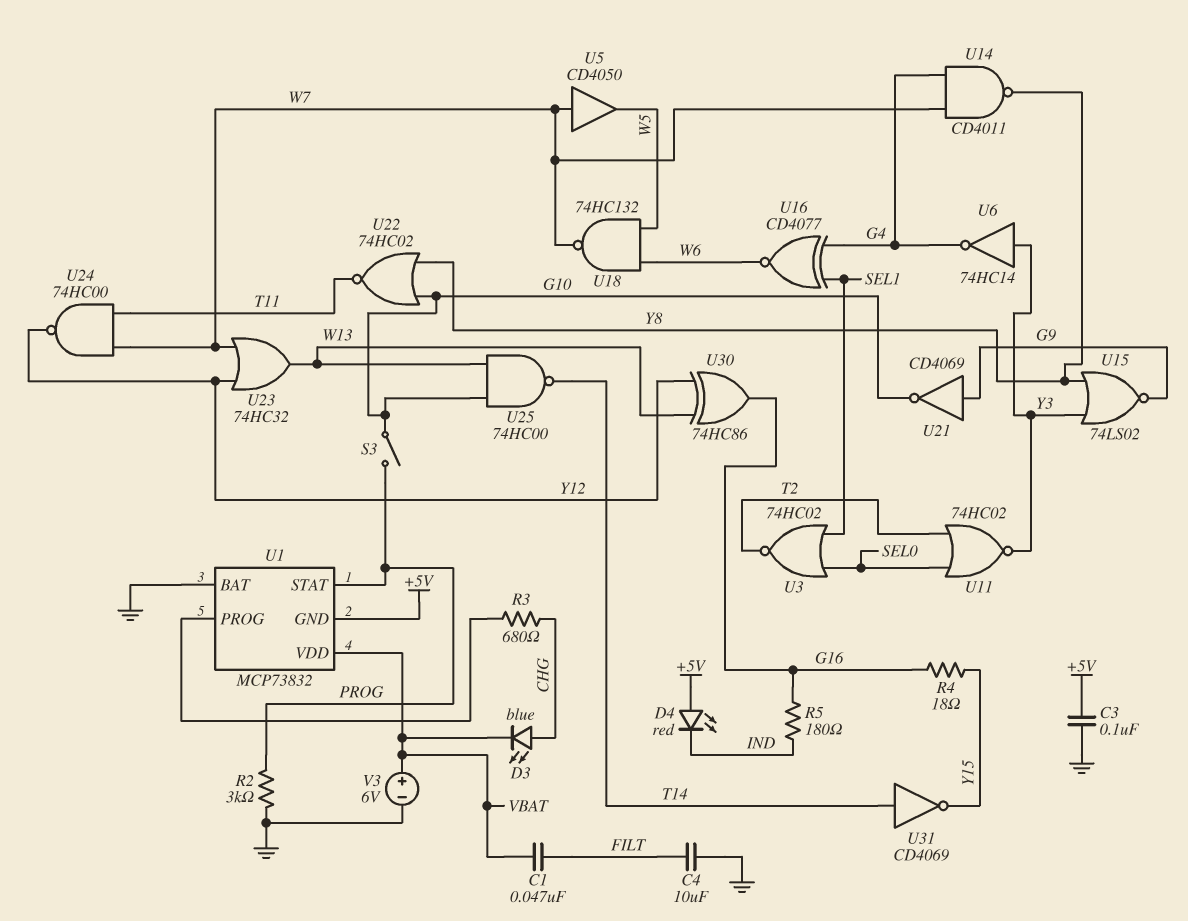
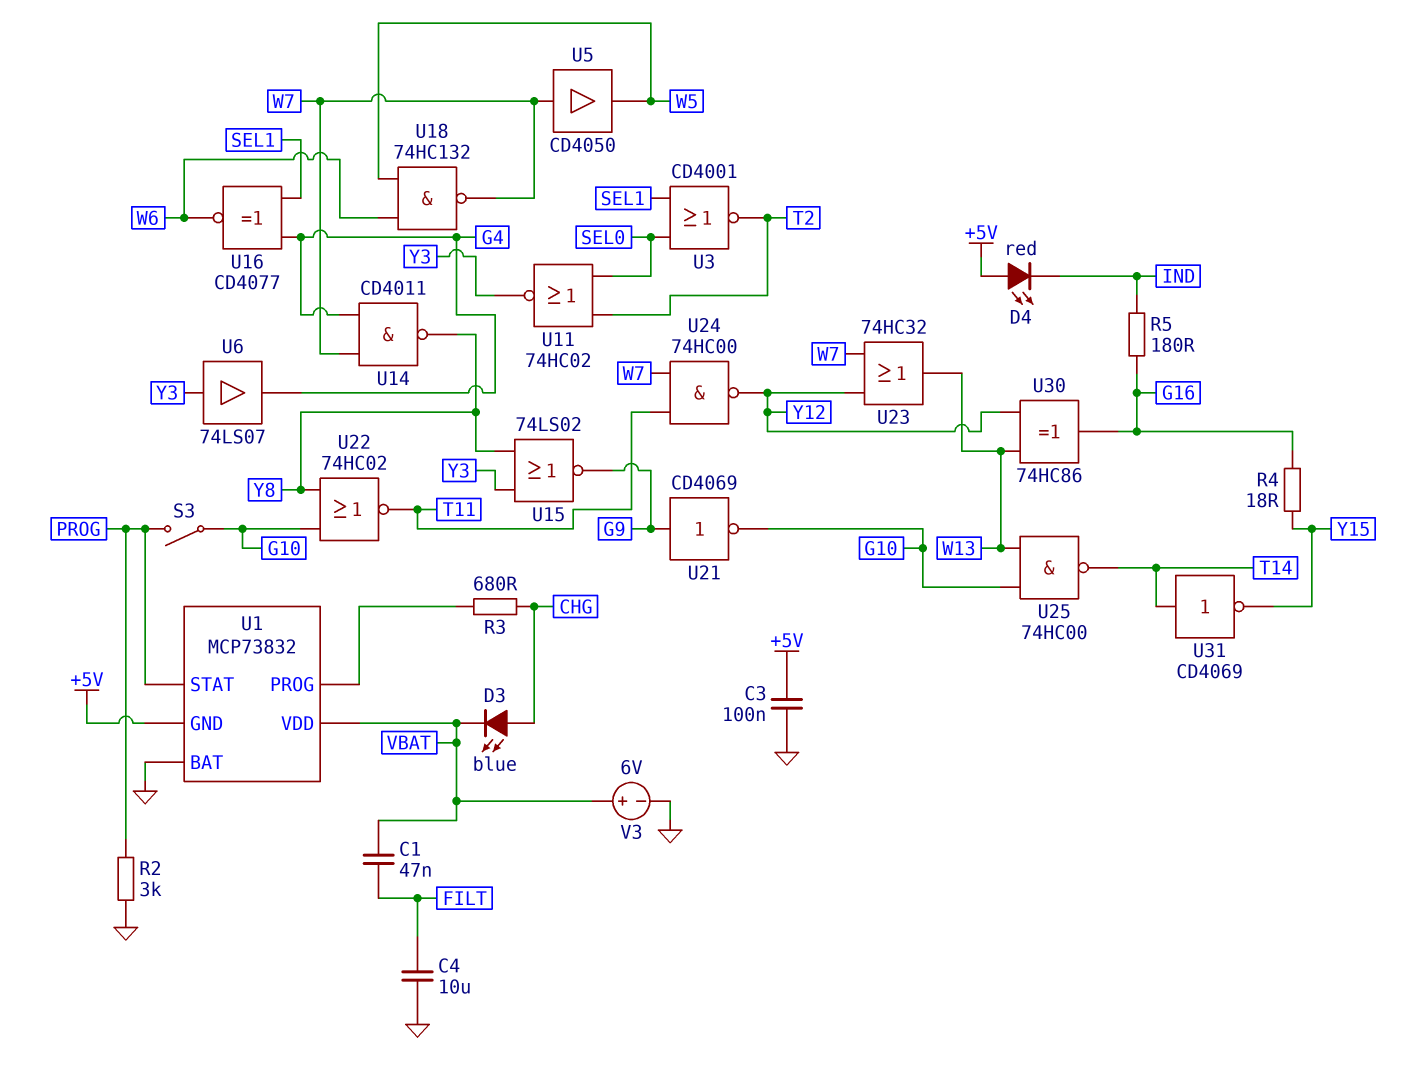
U3: NOR 74HC02 (in SEL0, in SEL1, out T2) -> NOR CD4001 (in SEL0, in SEL1, out T2)
U6: NOT 74HC14 (in Y3, out G4) -> buffer 74LS07 (in Y3, out G4)

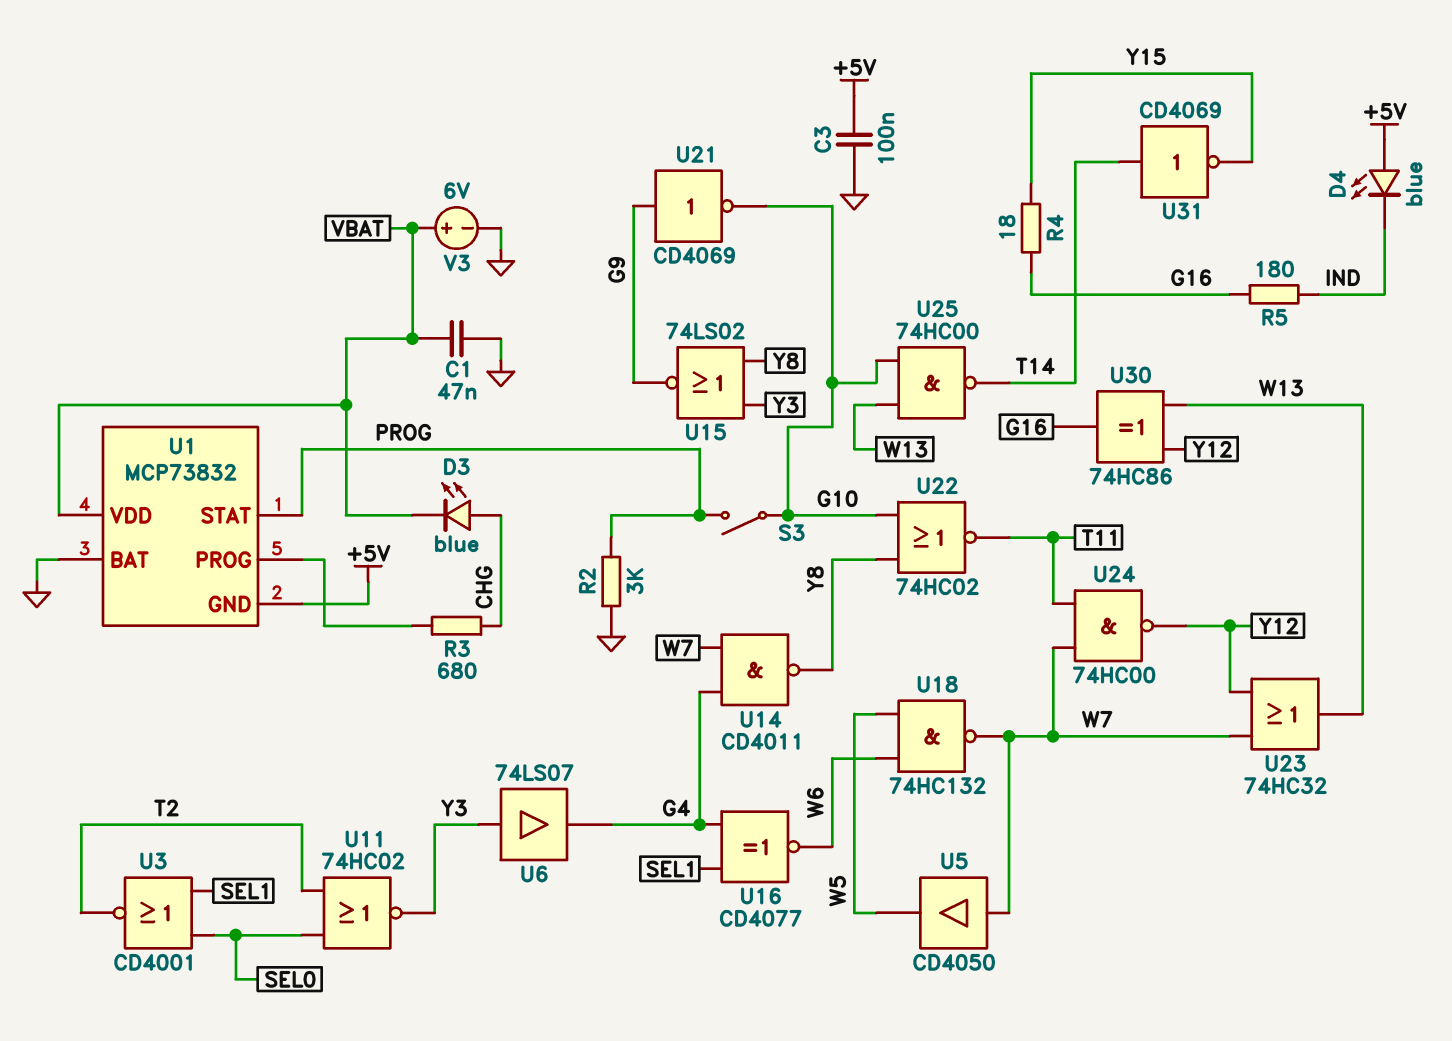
C1: 47nF (FILT, VBAT) -> 47nF (GND, VBAT)
C4: 10uF (FILT, GND) -> none
D4: LED red (A +5V, K IND) -> LED blue (A +5V, K IND)

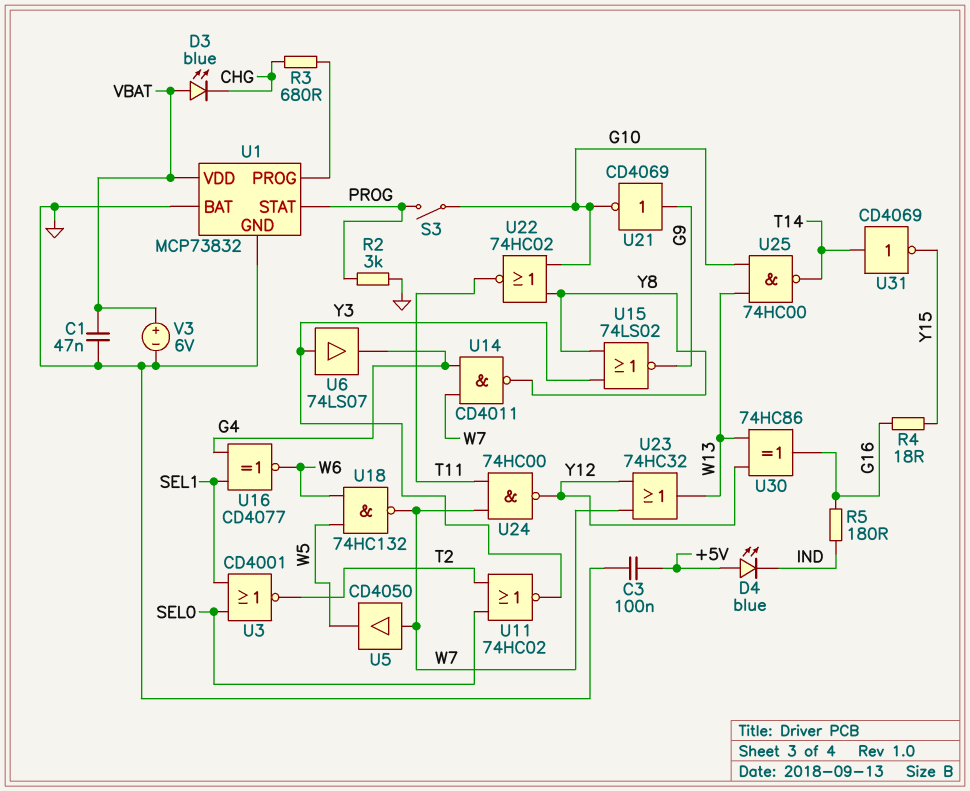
D3: LED blue (A CHG, K VBAT) -> LED blue (A VBAT, K CHG)
U1 pin GND: +5V -> GND

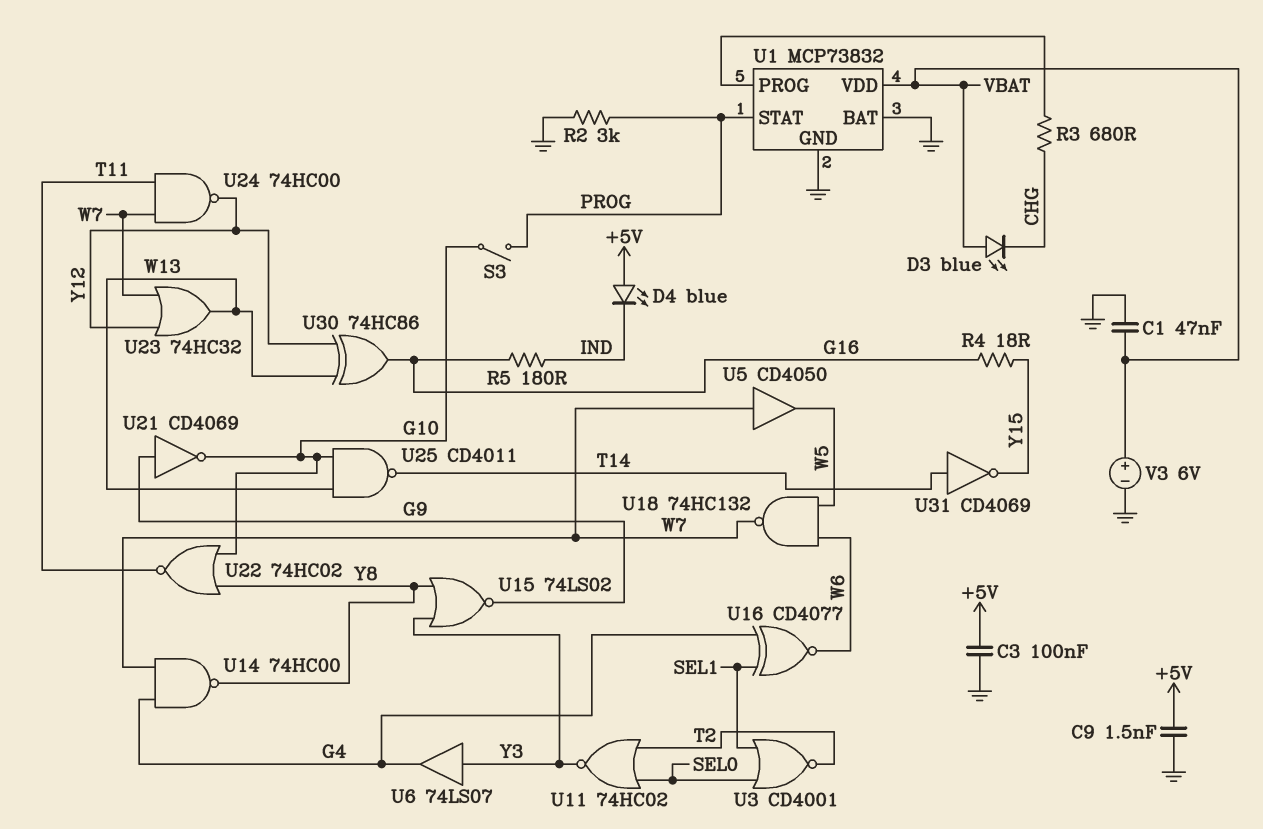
C9: none -> 1.5nF (+5V, GND)
U14: NAND CD4011 (in G4, in W7, out Y8) -> NAND 74HC00 (in G4, in W7, out Y8)
U25: NAND 74HC00 (in G10, in W13, out T14) -> NAND CD4011 (in G10, in W13, out T14)

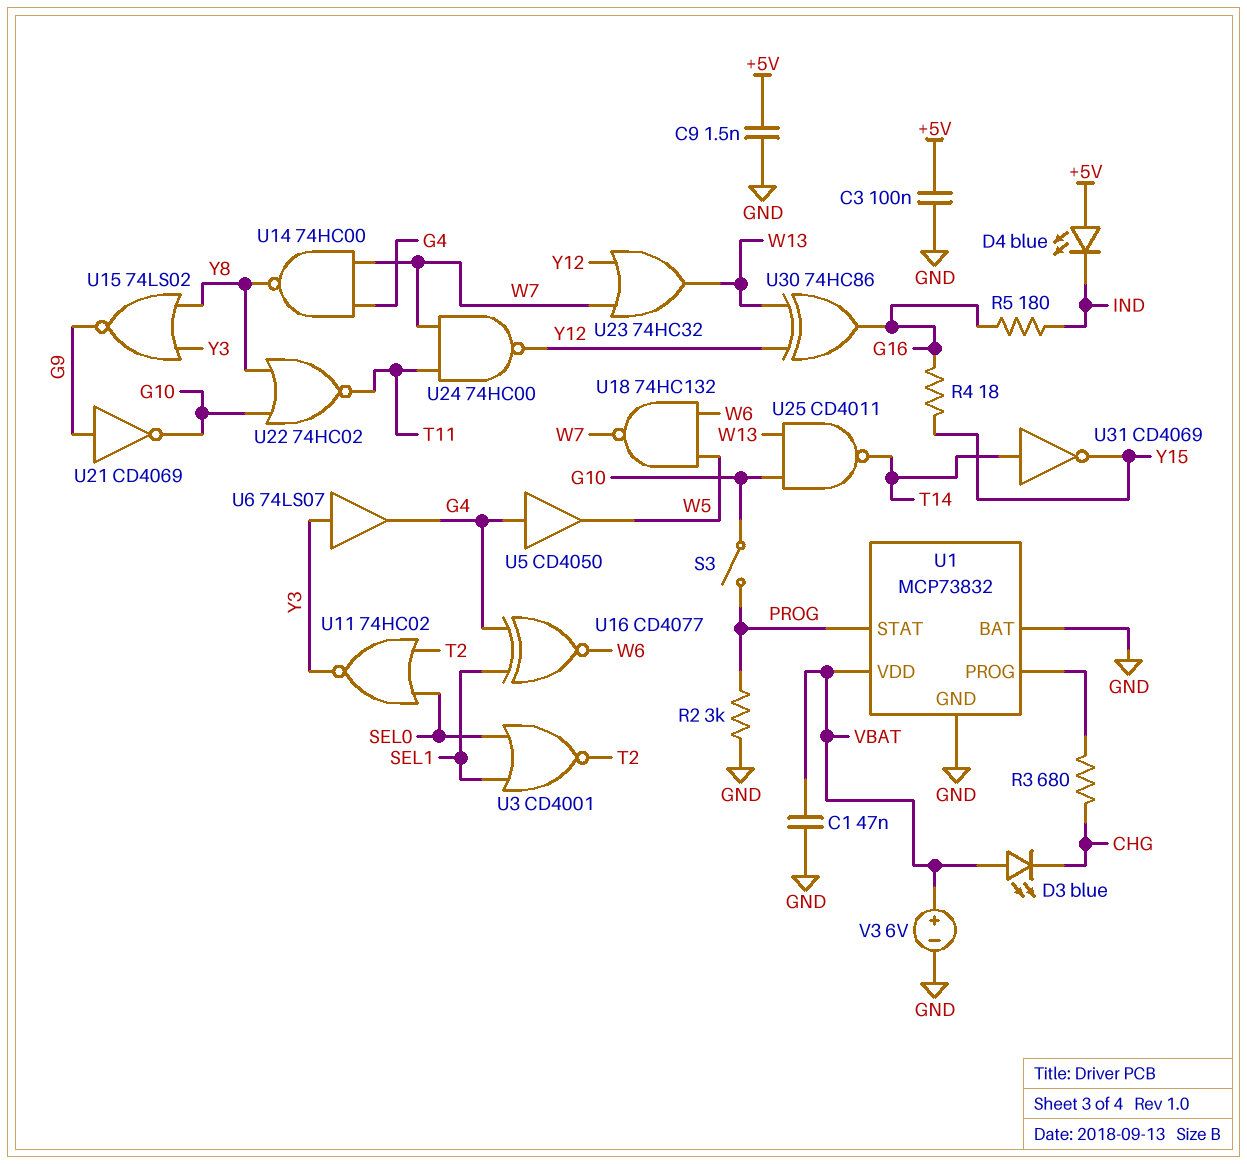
U5: buffer CD4050 (in W7, out W5) -> buffer CD4050 (in G4, out W5)

